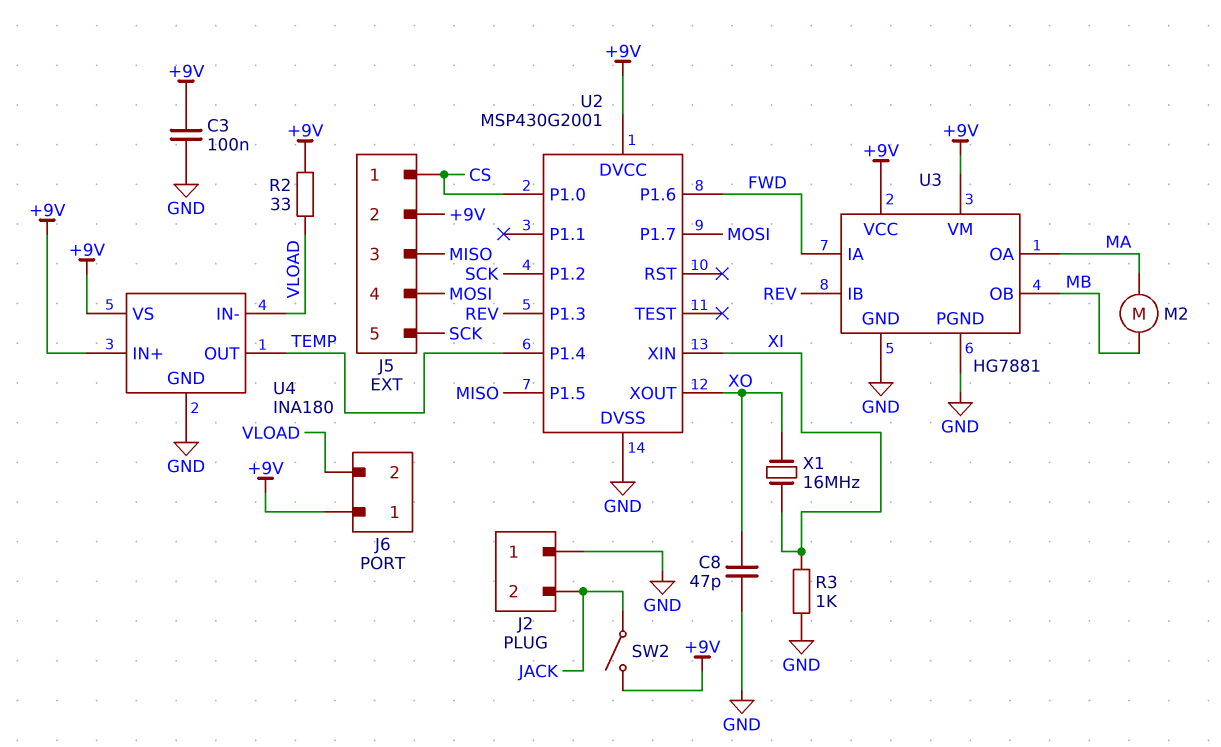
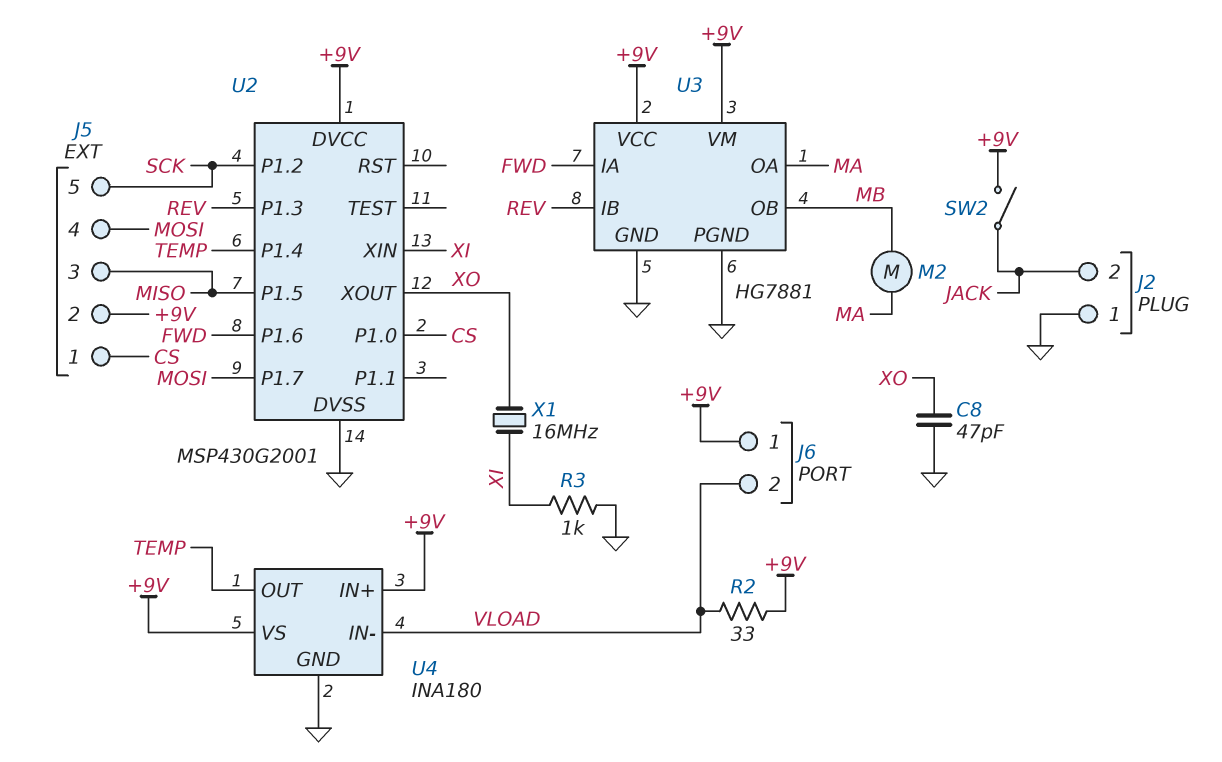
C3: 100nF (+9V, GND) -> none

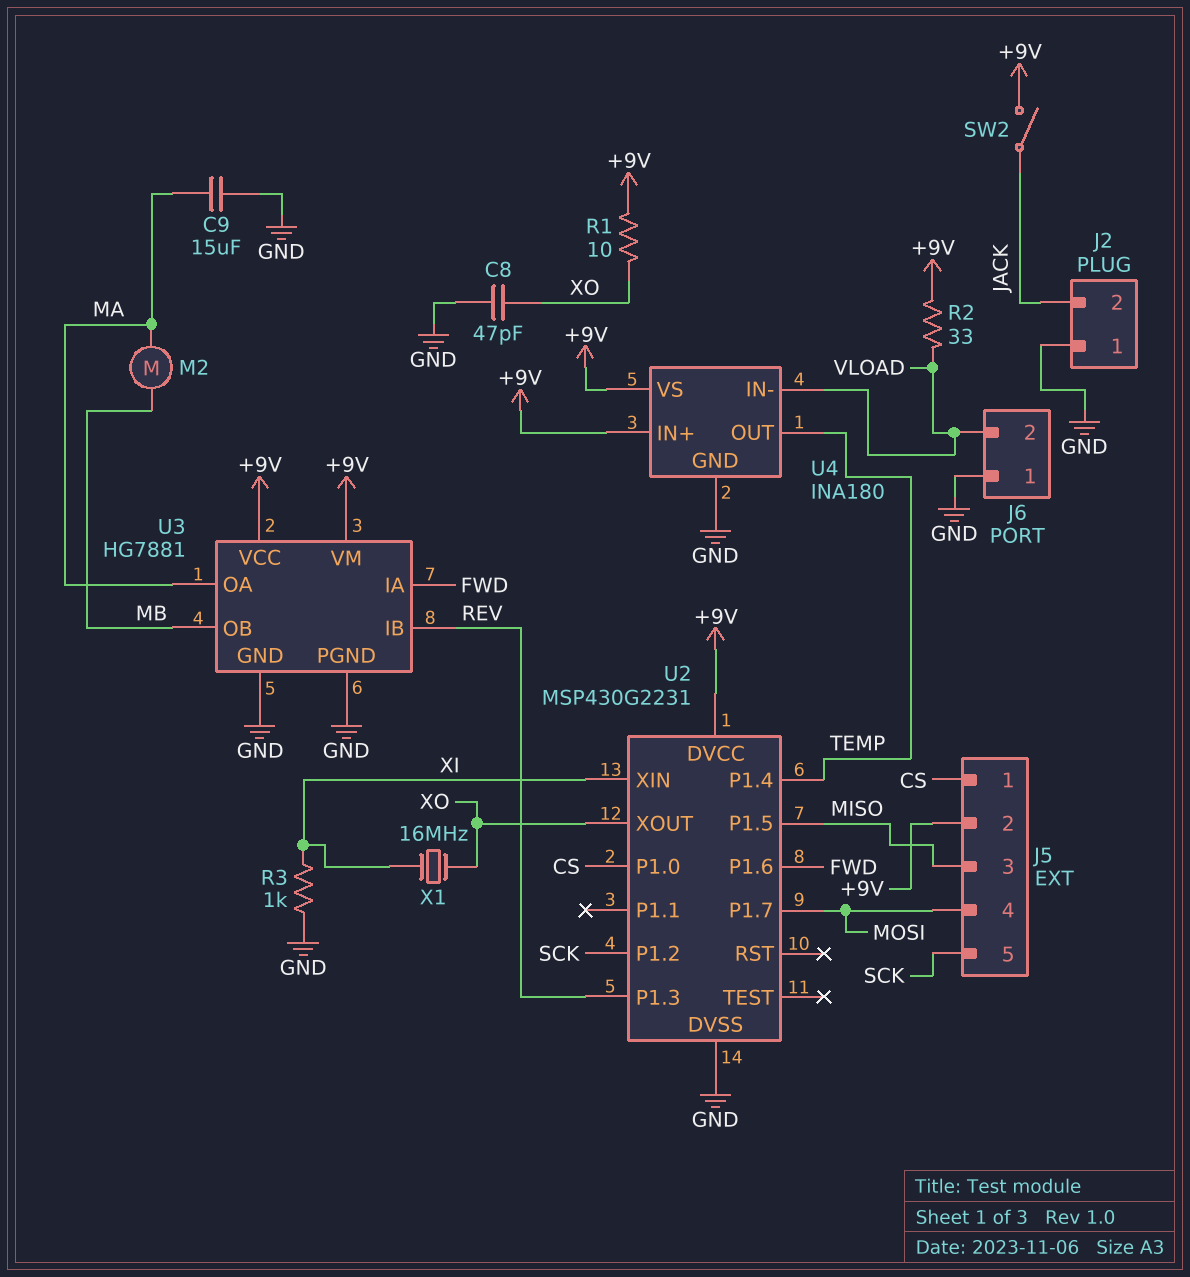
C9: none -> 15uF (GND, MA)
J6 pin 1: +9V -> GND
R1: none -> 10 (+9V, XO)
U2: MSP430G2001 -> MSP430G2231

